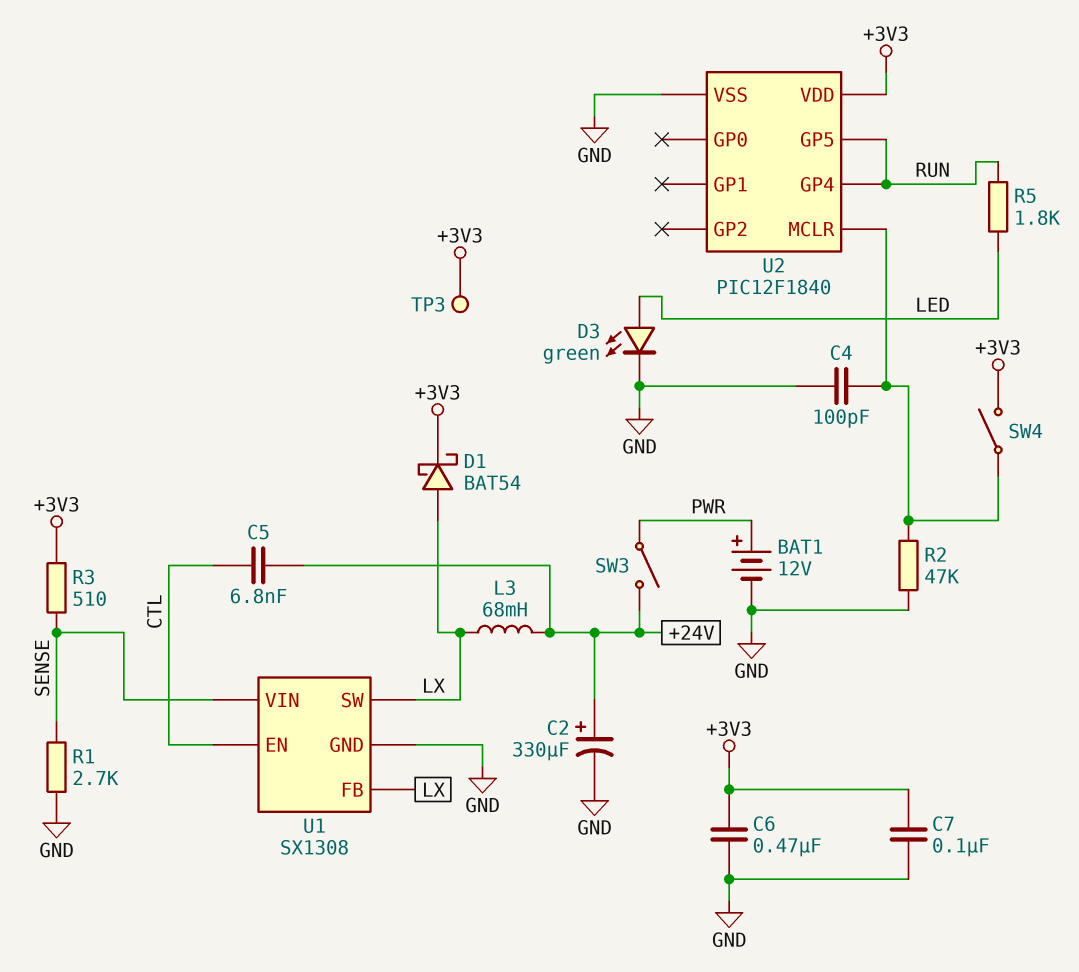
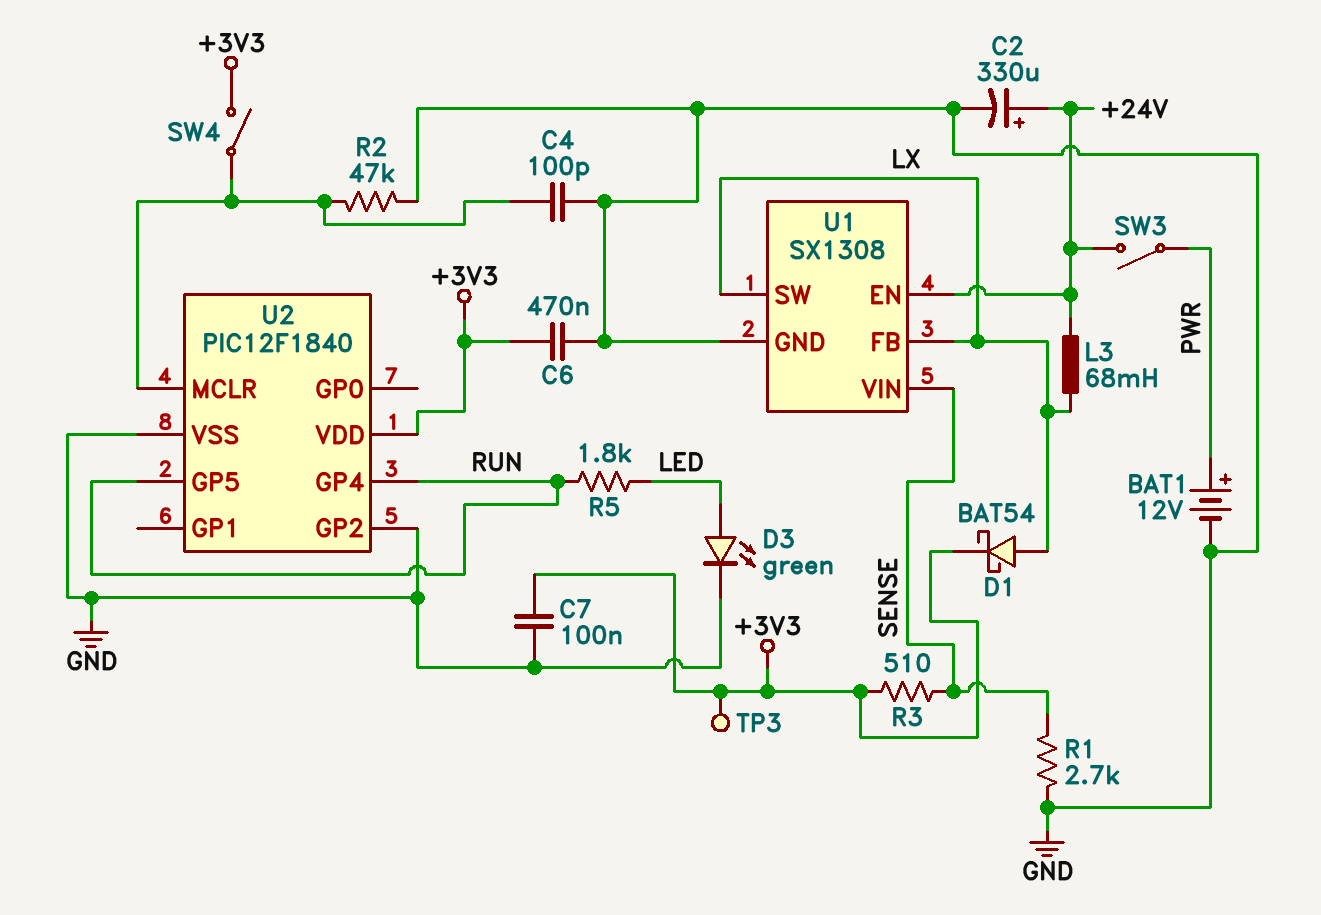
C5: 6.8nF (+24V, CTL) -> none
U1 pin EN: CTL -> +24V
U2 pin GP2: none -> GND

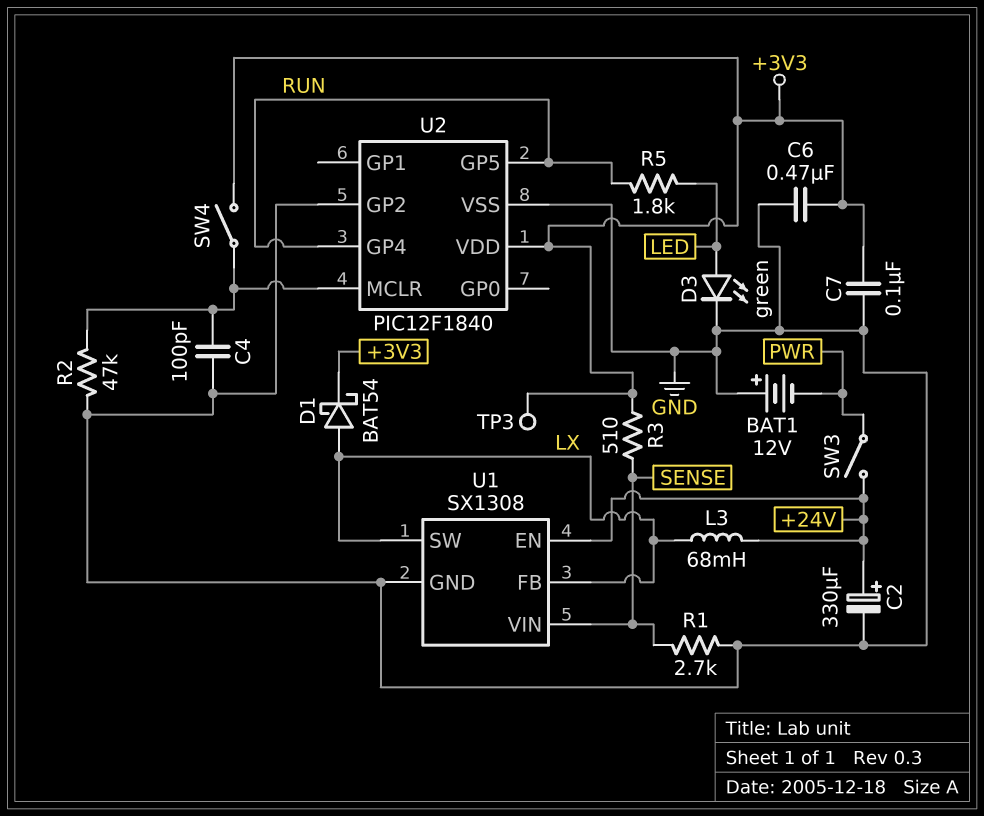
BAT1: 12V (plus PWR, minus GND) -> 12V (plus GND, minus PWR)

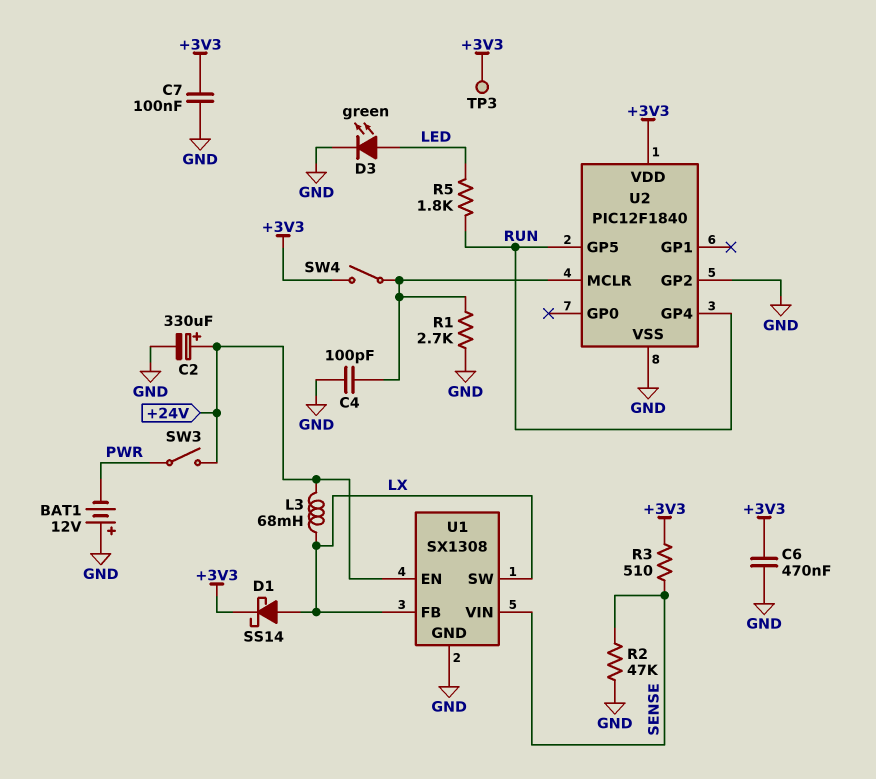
D1: schottky BAT54 (A LX, K +3V3) -> schottky SS14 (A LX, K +3V3)
R1: 2.7k (GND, SENSE) -> 2.7k (GND, U2/MCLR)
R2: 47k (GND, U2/MCLR) -> 47k (GND, SENSE)

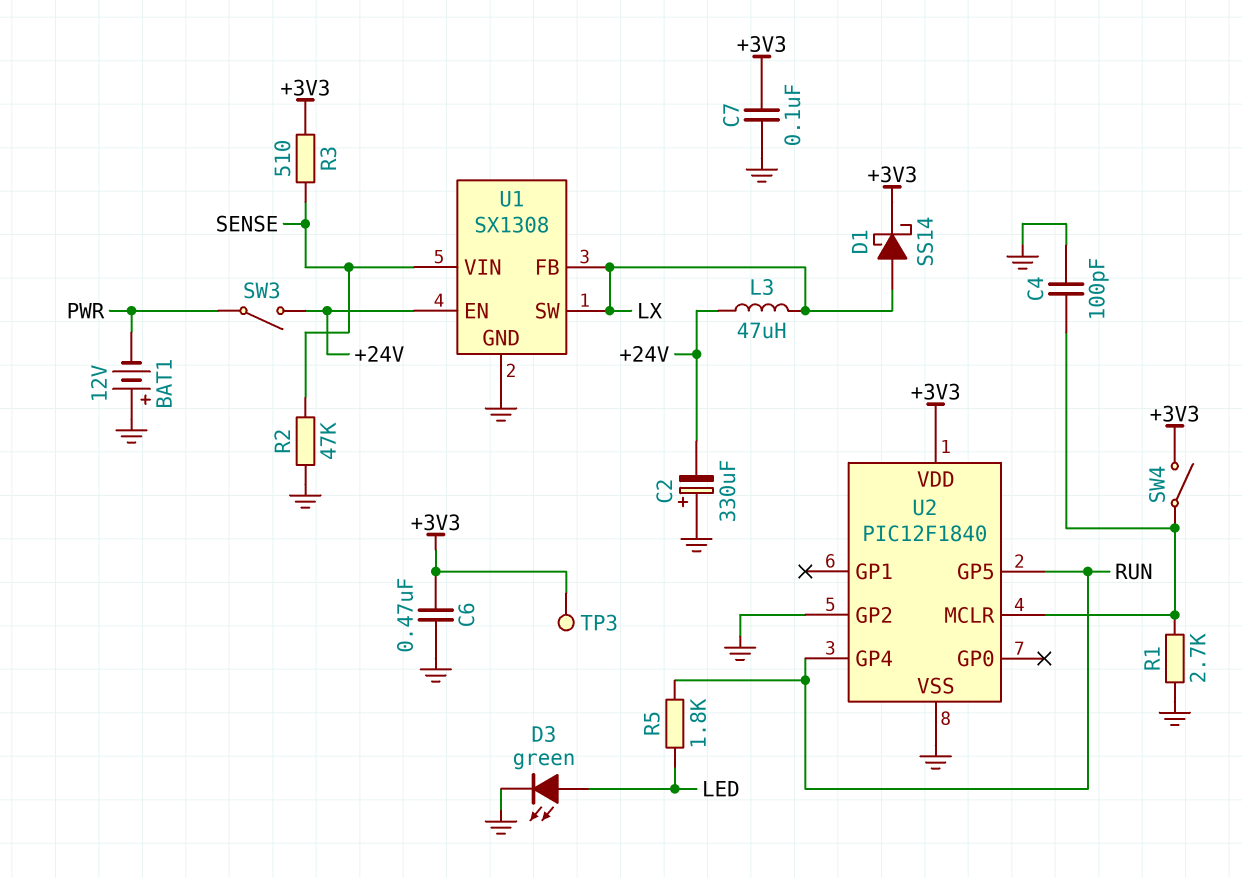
C2: 330uF (plus +24V, minus GND) -> 330uF (plus GND, minus +24V)
L3: 68mH (+24V, LX) -> 47uH (+24V, LX)

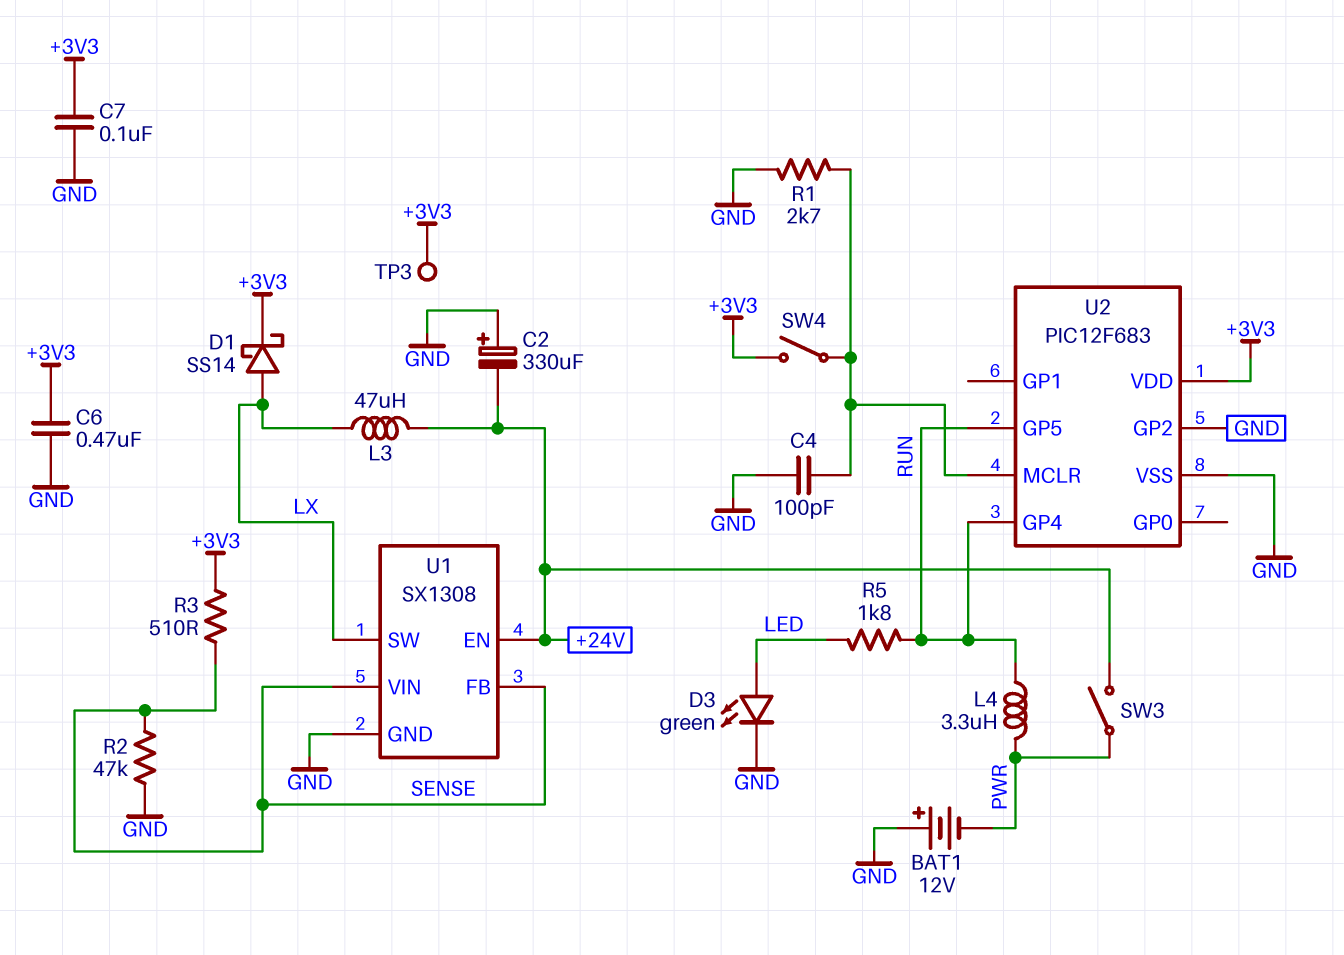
L4: none -> 3.3uH (PWR, RUN)
U1 pin FB: LX -> SENSE
U2: PIC12F1840 -> PIC12F683

